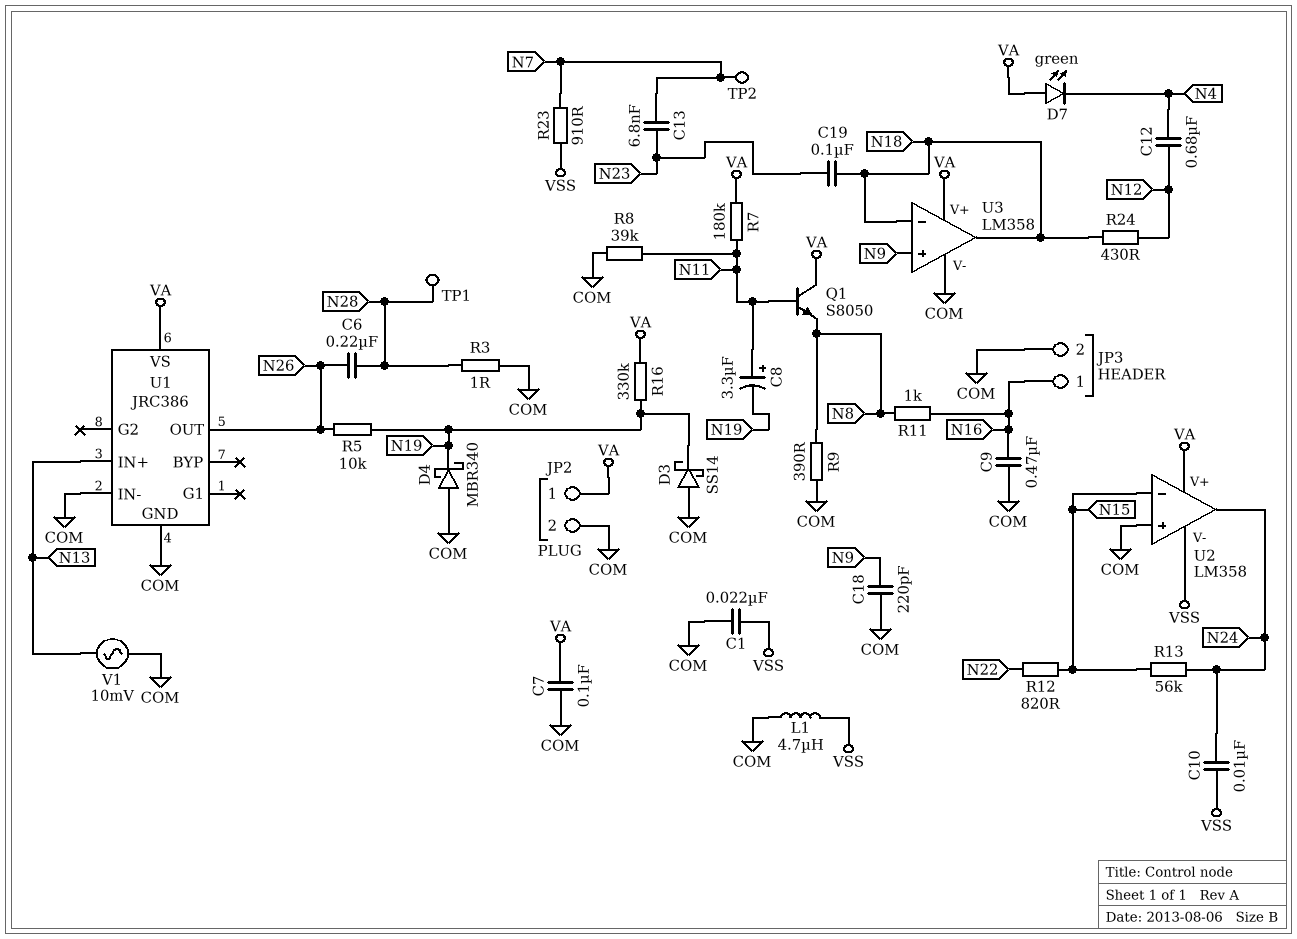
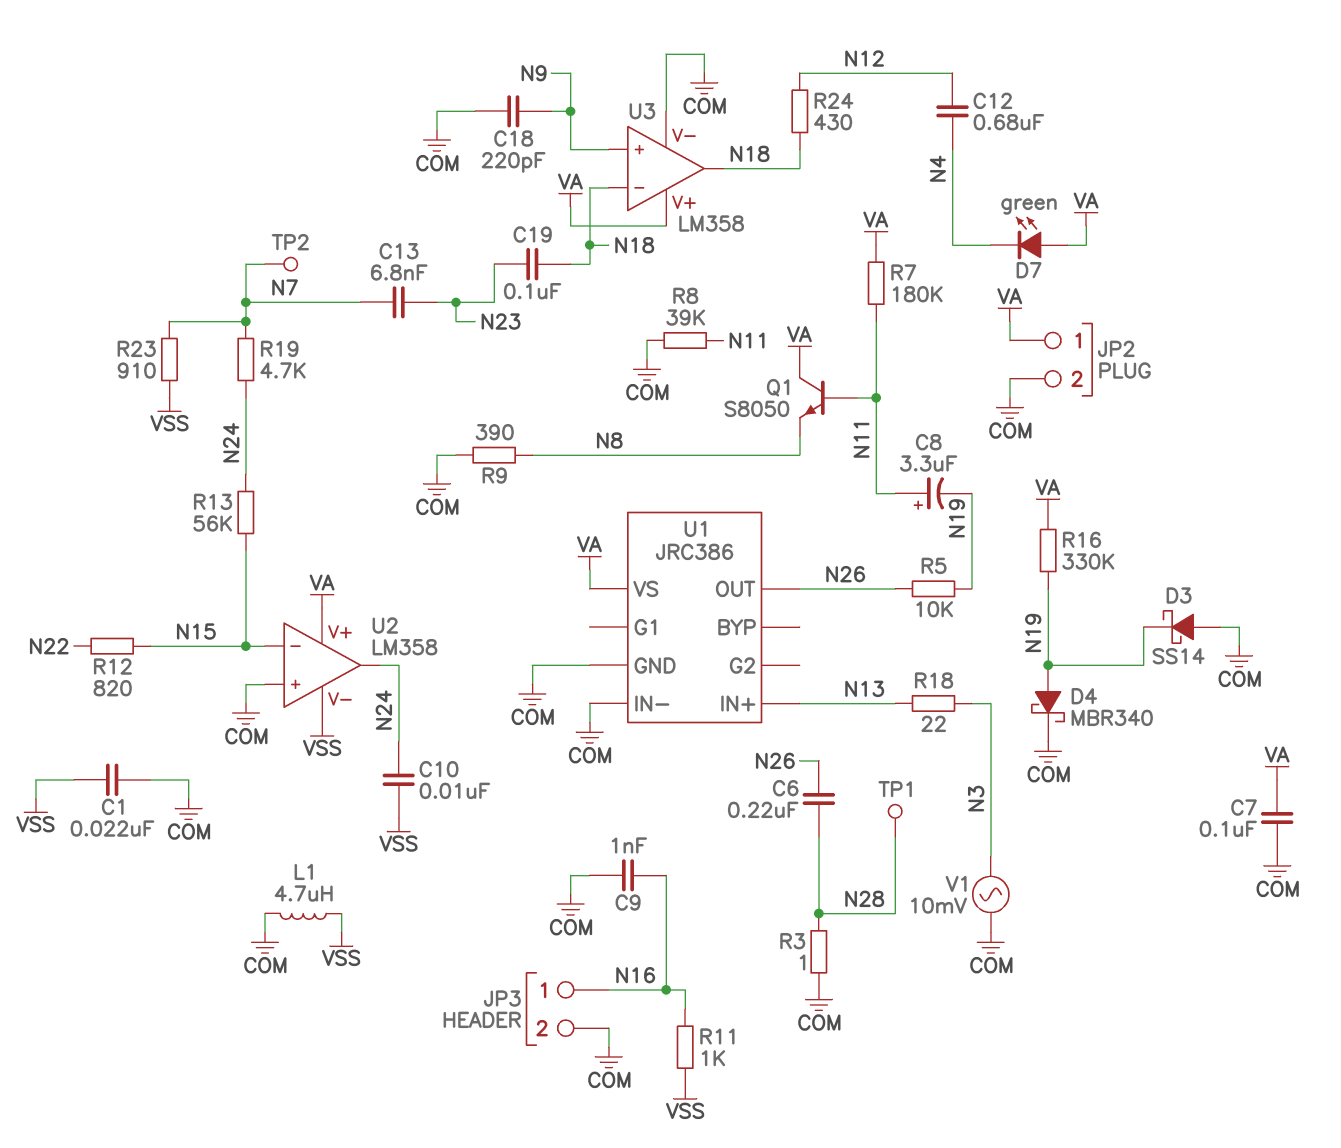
C9: 470nF (COM, N16) -> 1nF (COM, N16)
D4: schottky MBR340 (A COM, K N19) -> schottky MBR340 (A N19, K COM)
R11: 1k (N8, N16) -> 1k (N16, VSS)
R18: none -> 22 (N3, N13)
R19: none -> 4.7k (N7, N24)
V1: AC 10mV (COM, N13) -> AC 10mV (COM, N3)

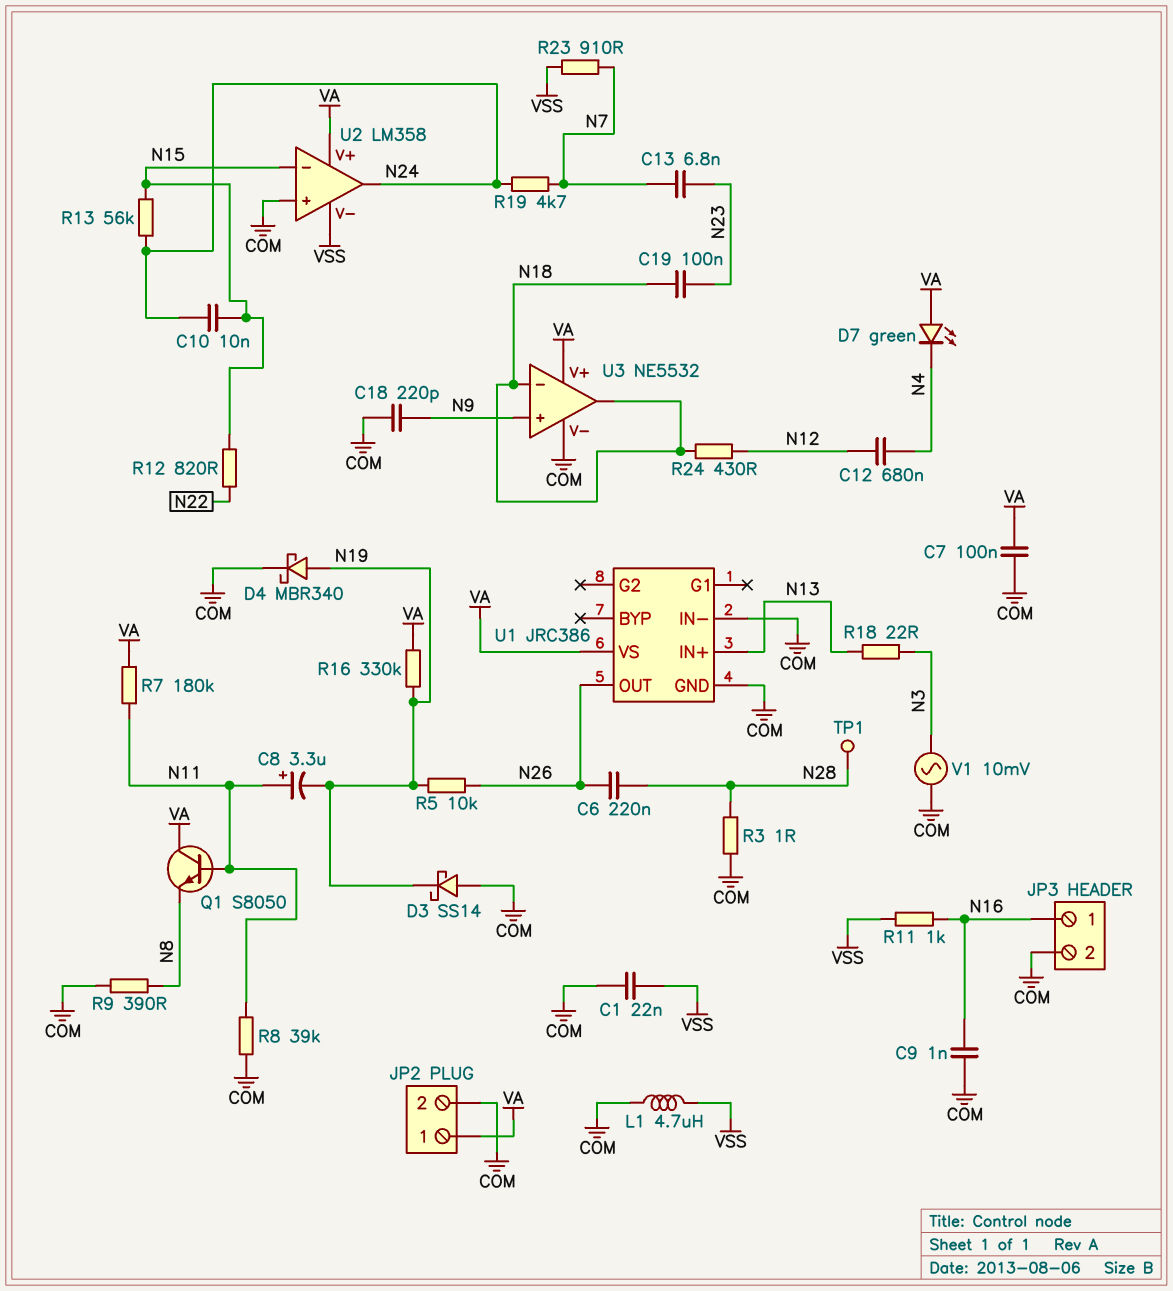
C10: 10nF (N24, VSS) -> 10nF (N15, N24)
TP2: test point (N7) -> none
U3: LM358 -> NE5532

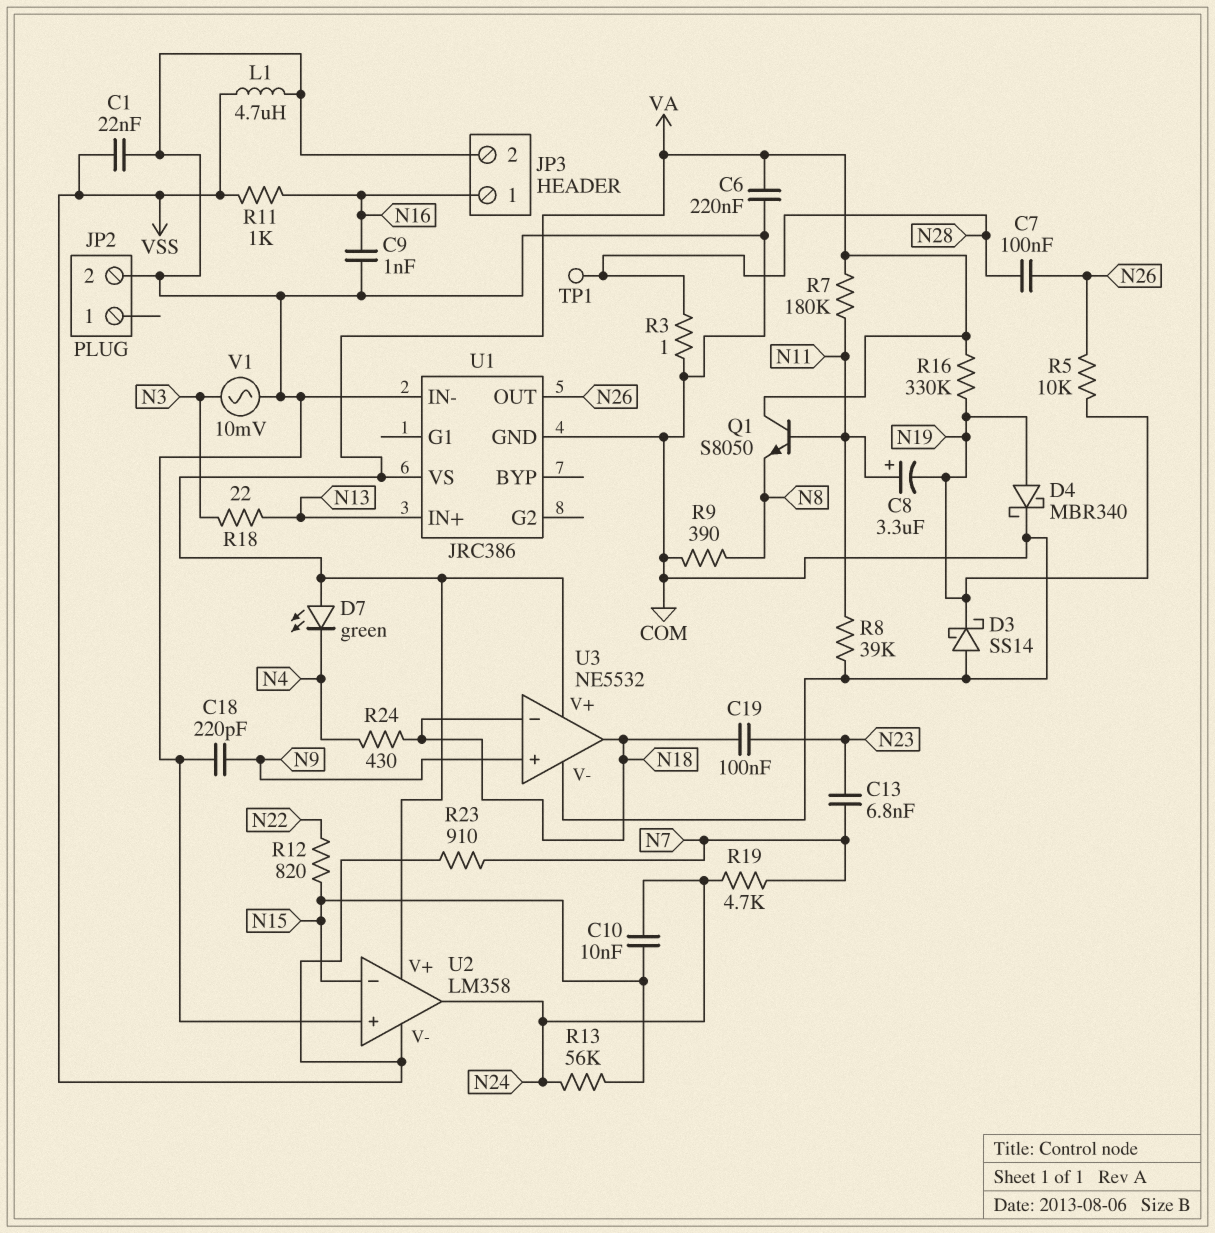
C6: 220nF (N26, N28) -> 220nF (COM, VA)
C7: 100nF (COM, VA) -> 100nF (N26, N28)
C12: 680nF (N4, N12) -> none
JP2 pin 1: VA -> none
R24: 430 (N12, N18) -> 430 (N4, N18)

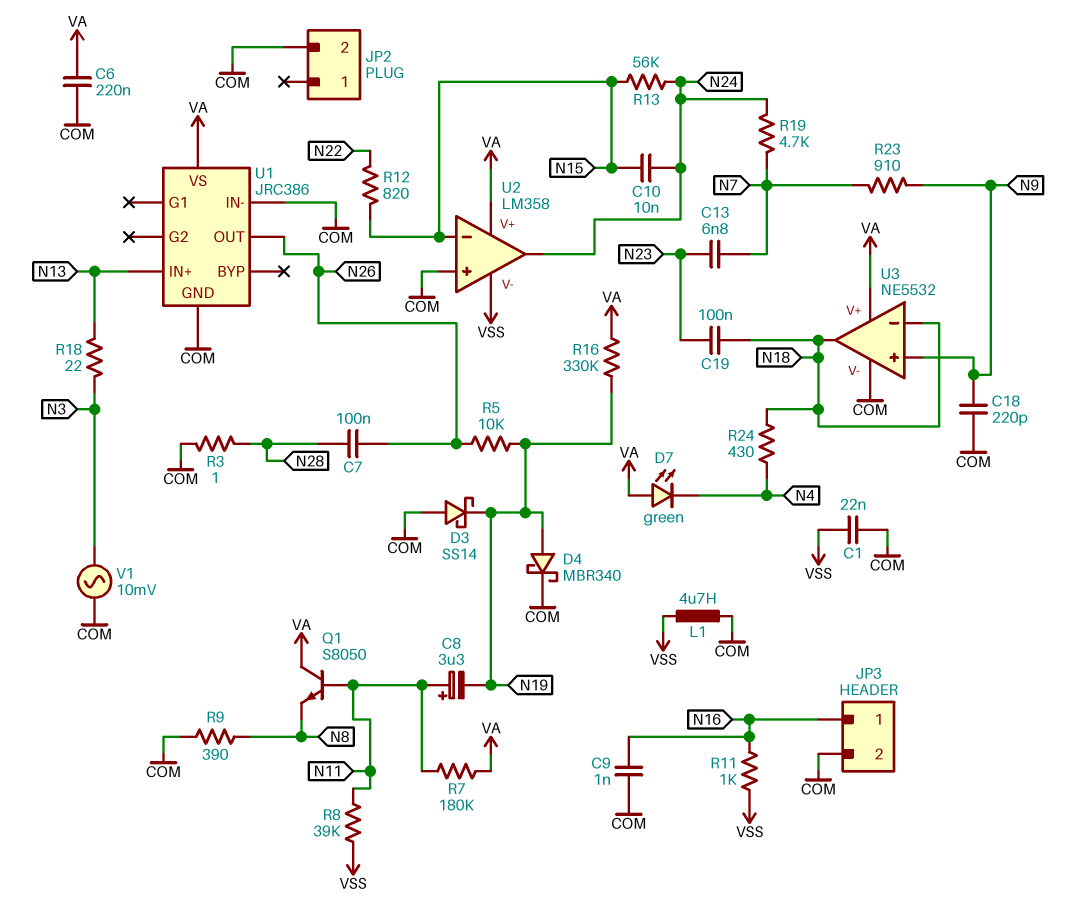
R8: 39k (COM, N11) -> 39k (N11, VSS)
R23: 910 (N7, VSS) -> 910 (N7, N9)
TP1: test point (N28) -> none

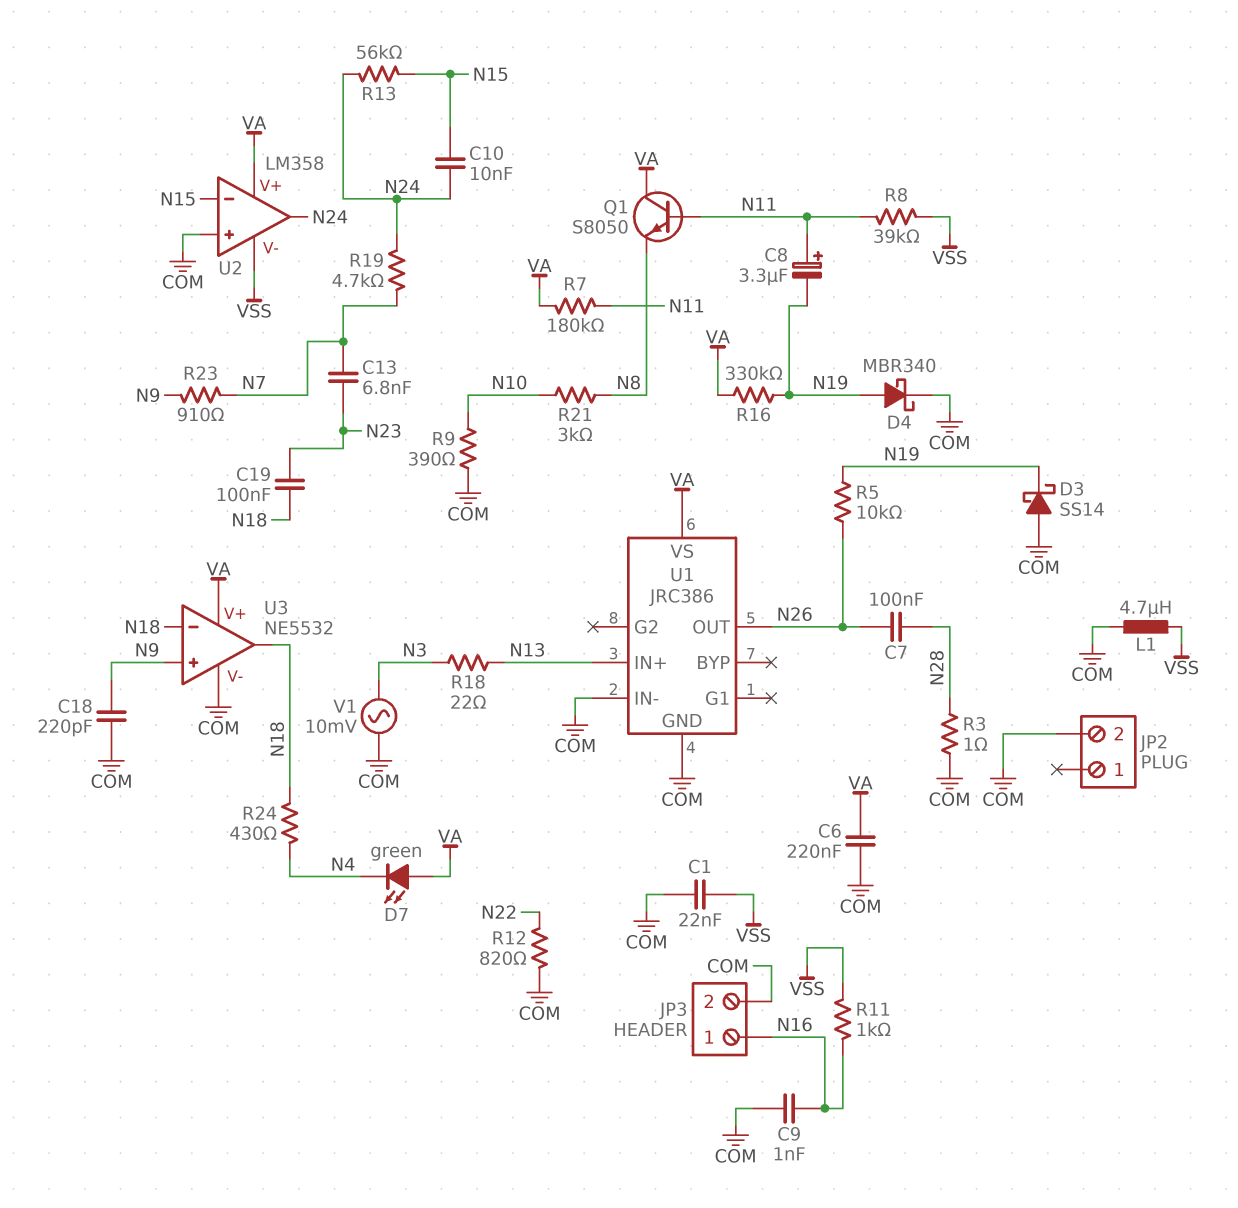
R9: 390 (COM, N8) -> 390 (COM, N10)
R12: 820 (N15, N22) -> 820 (COM, N22)
R21: none -> 3k (N8, N10)

